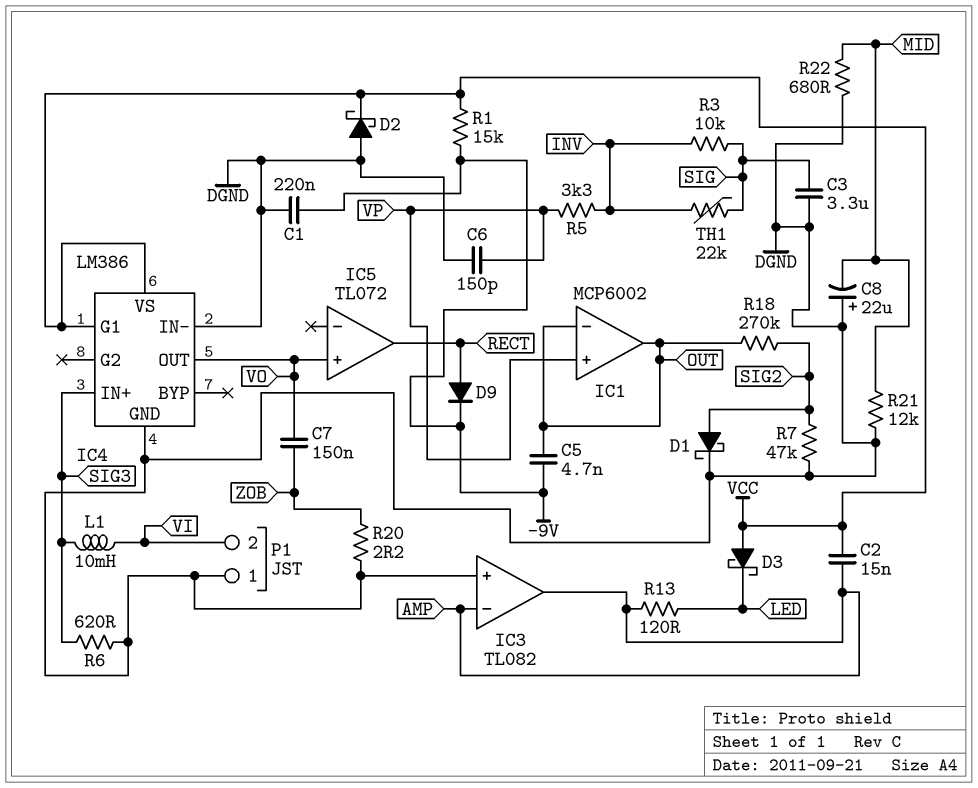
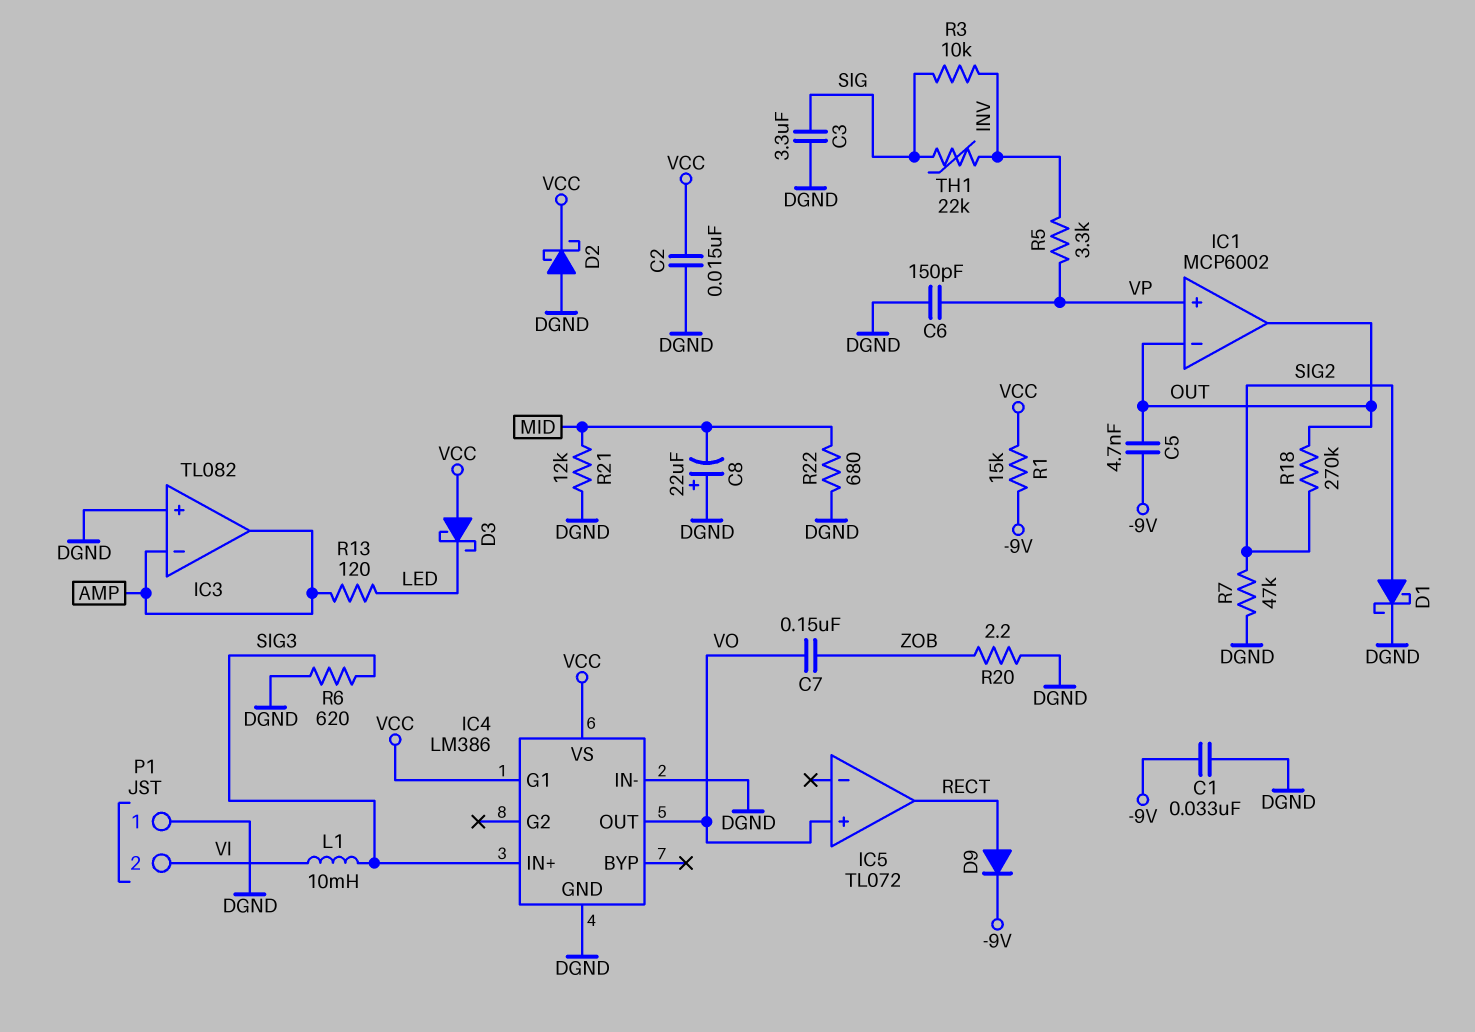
C1: 220nF (-9V, DGND) -> 33nF (-9V, DGND)
C2: 15nF (AMP, VCC) -> 15nF (DGND, VCC)

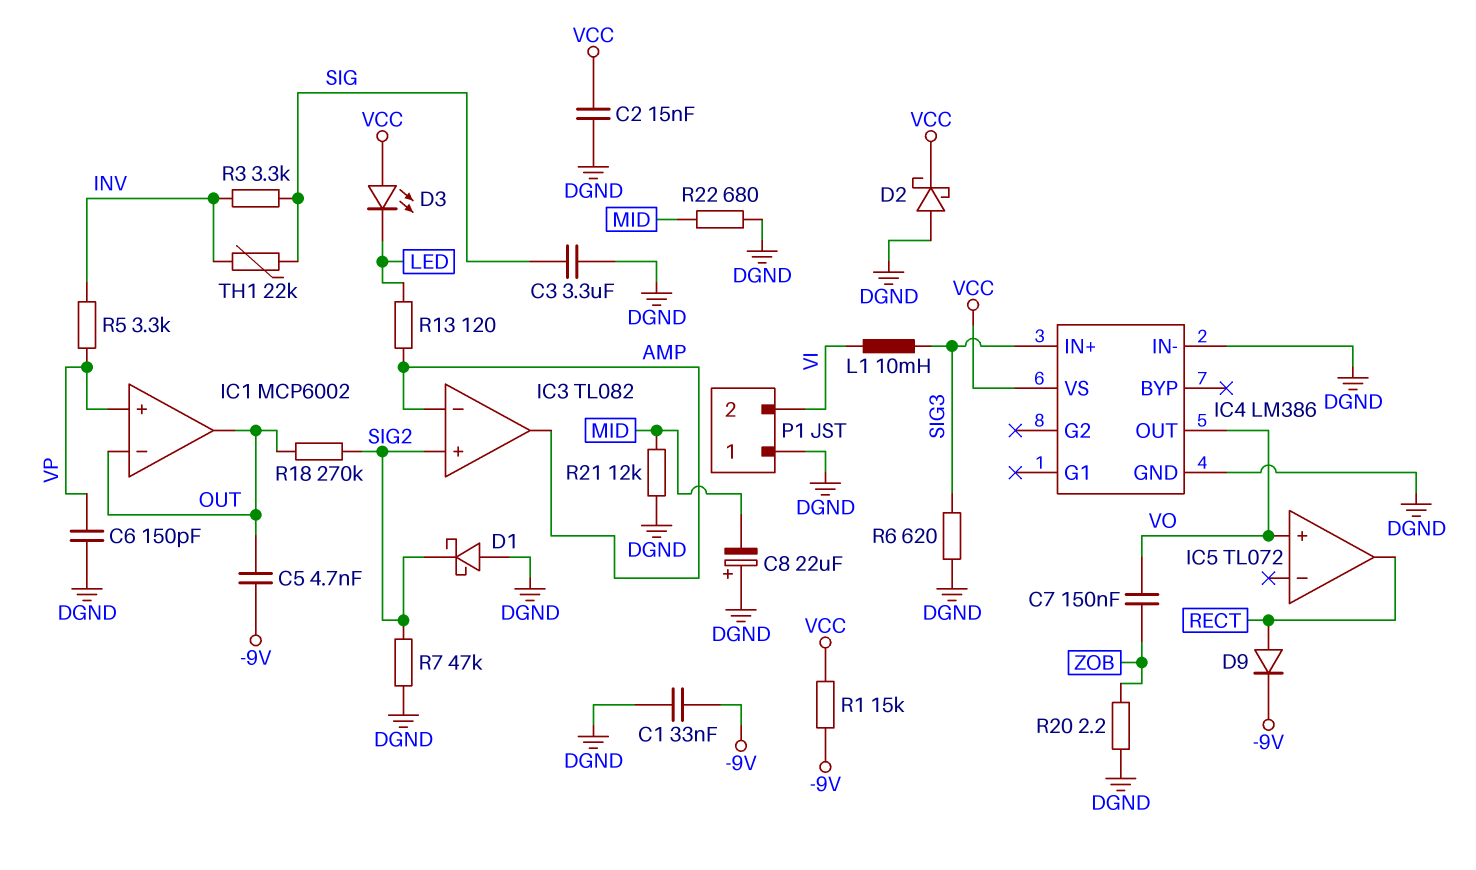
D1: schottky (A SIG2, K DGND) -> schottky (A DGND, K SIG2)
D3: schottky (A VCC, K LED) -> LED (A VCC, K LED)
IC3 pin in+: DGND -> SIG2
IC4 pin G1: VCC -> none
R3: 10k (INV, SIG) -> 3.3k (INV, SIG)

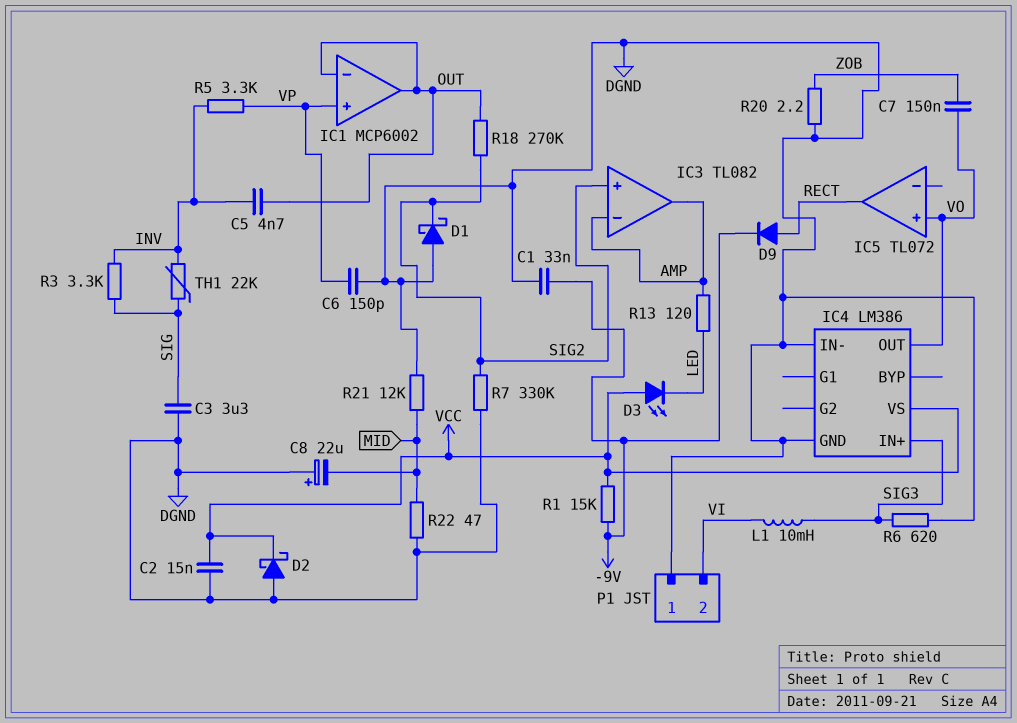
C5: 4.7nF (-9V, OUT) -> 4.7nF (INV, OUT)
R7: 47k (DGND, SIG2) -> 330k (DGND, SIG2)
R22: 680 (DGND, MID) -> 47 (DGND, MID)

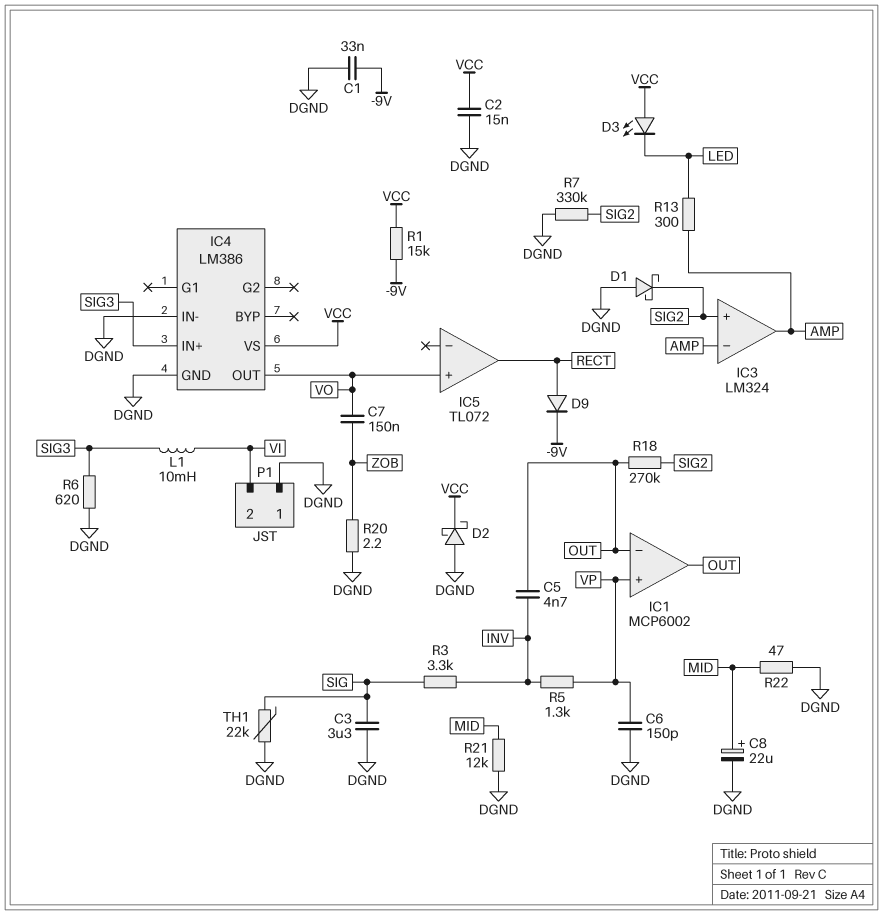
C8: 22uF (plus DGND, minus MID) -> 22uF (plus MID, minus DGND)
IC3: TL082 -> LM324
R5: 3.3k (INV, VP) -> 1.3k (INV, VP)
R13: 120 (AMP, LED) -> 300 (AMP, LED)
TH1: 22k (INV, SIG) -> 22k (DGND, SIG)

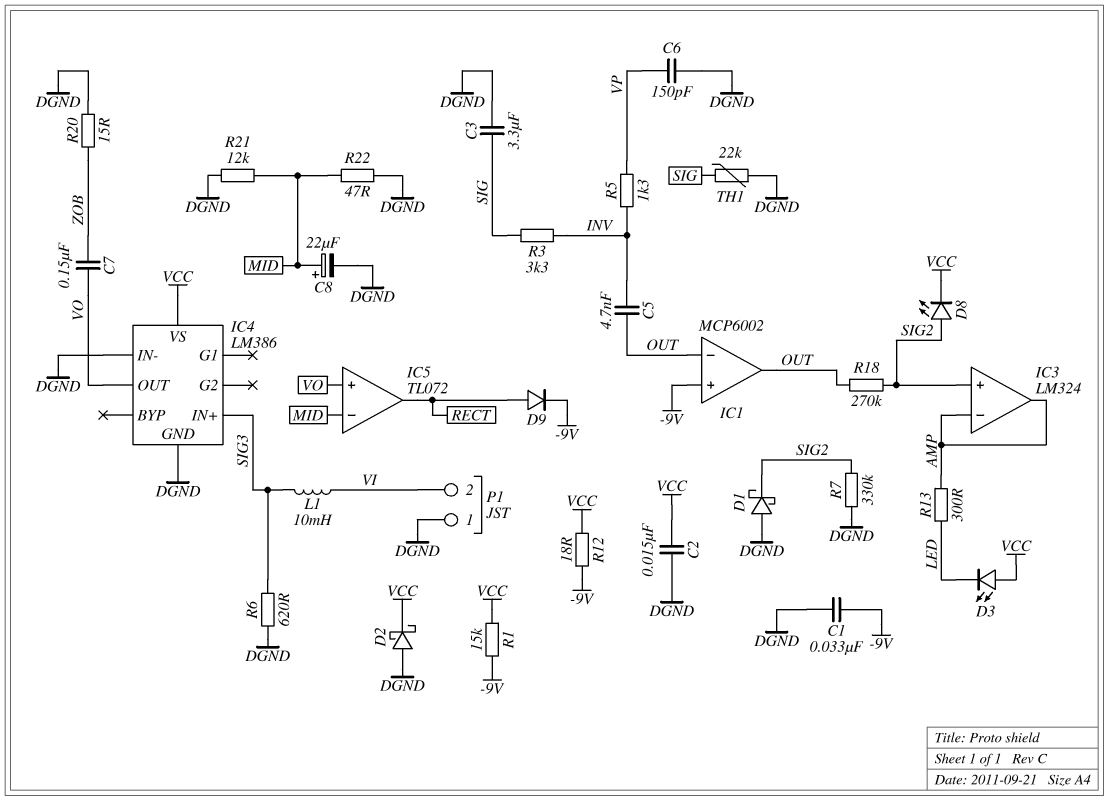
D8: none -> LED (A SIG2, K VCC)
IC1 pin in+: VP -> -9V
IC5 pin in-: none -> MID
R12: none -> 18 (-9V, VCC)
R20: 2.2 (DGND, ZOB) -> 15 (DGND, ZOB)

